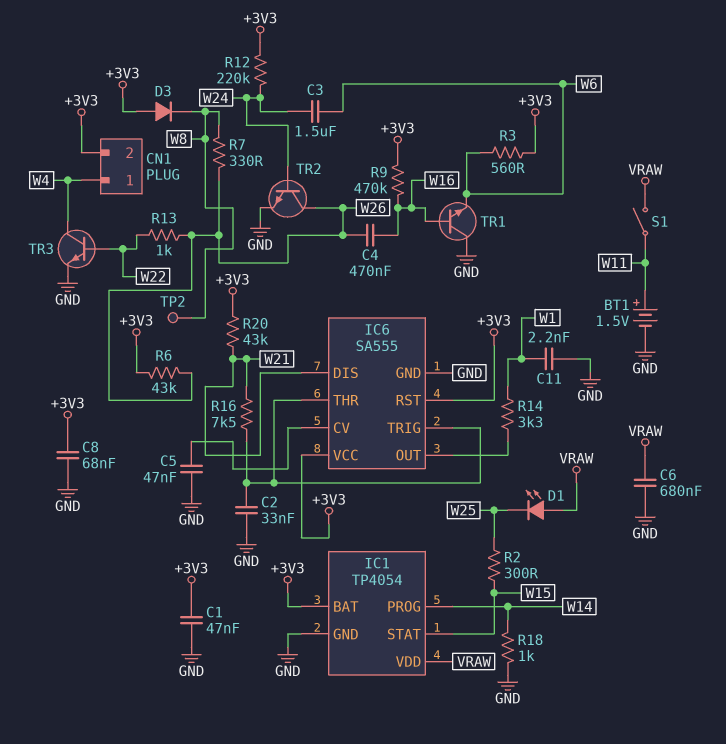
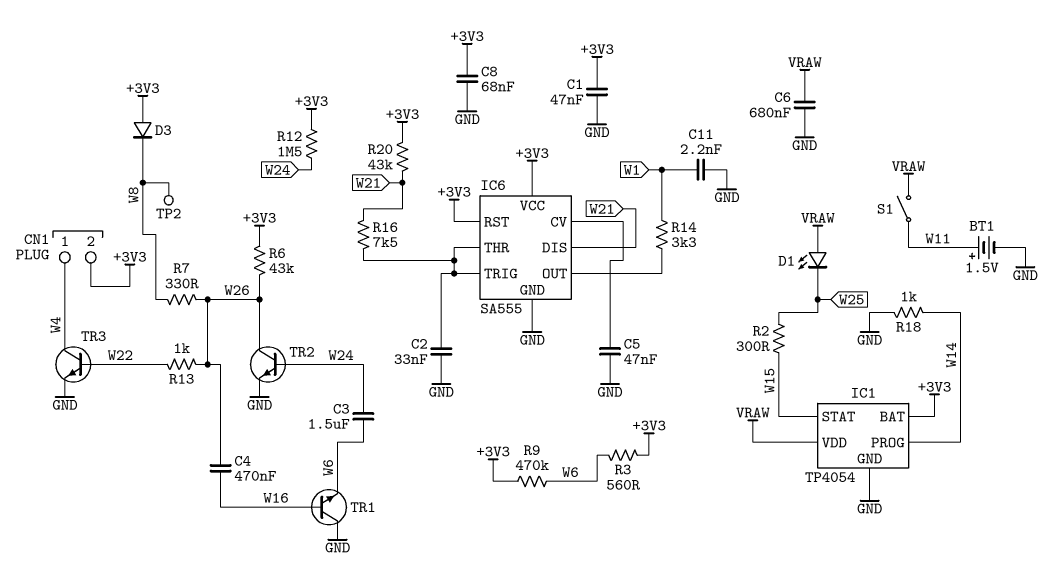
R9: 470k (+3V3, W16) -> 470k (+3V3, W6)
R12: 220k (+3V3, W24) -> 1.5M (+3V3, W24)

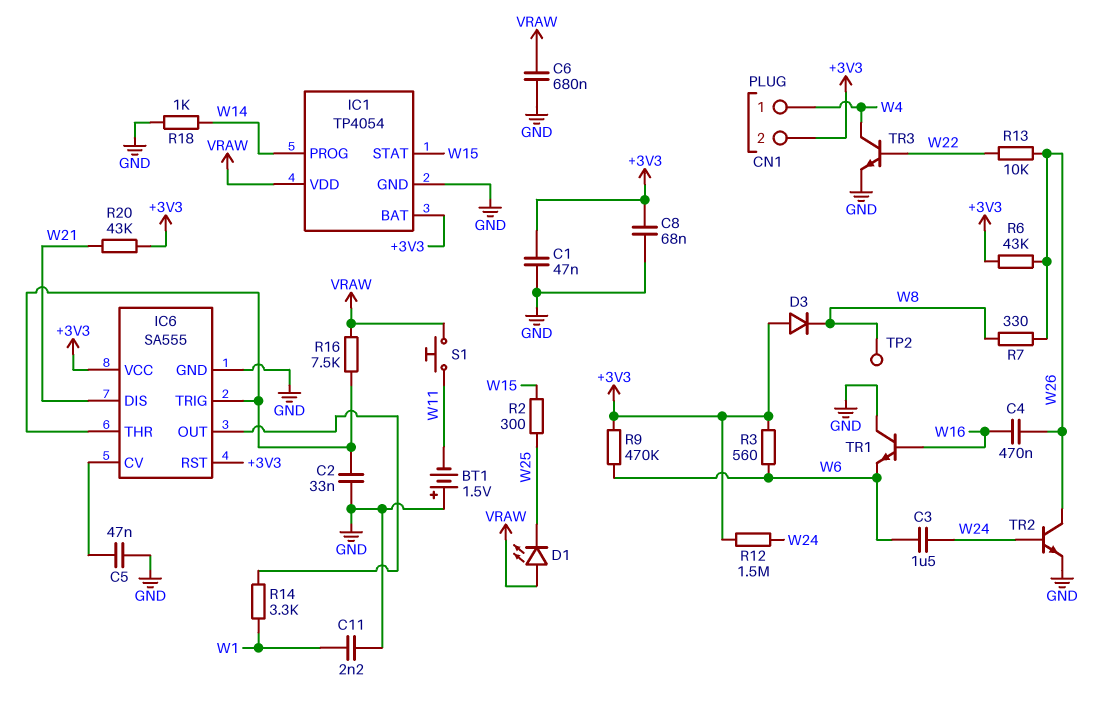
BT1: 1.5V (plus W11, minus GND) -> 1.5V (plus GND, minus W11)
R13: 1k (W22, W26) -> 10k (W22, W26)
R16: 7.5k (IC6/THR, W21) -> 7.5k (IC6/THR, VRAW)
S1: switch (VRAW, W11) -> button (VRAW, W11)

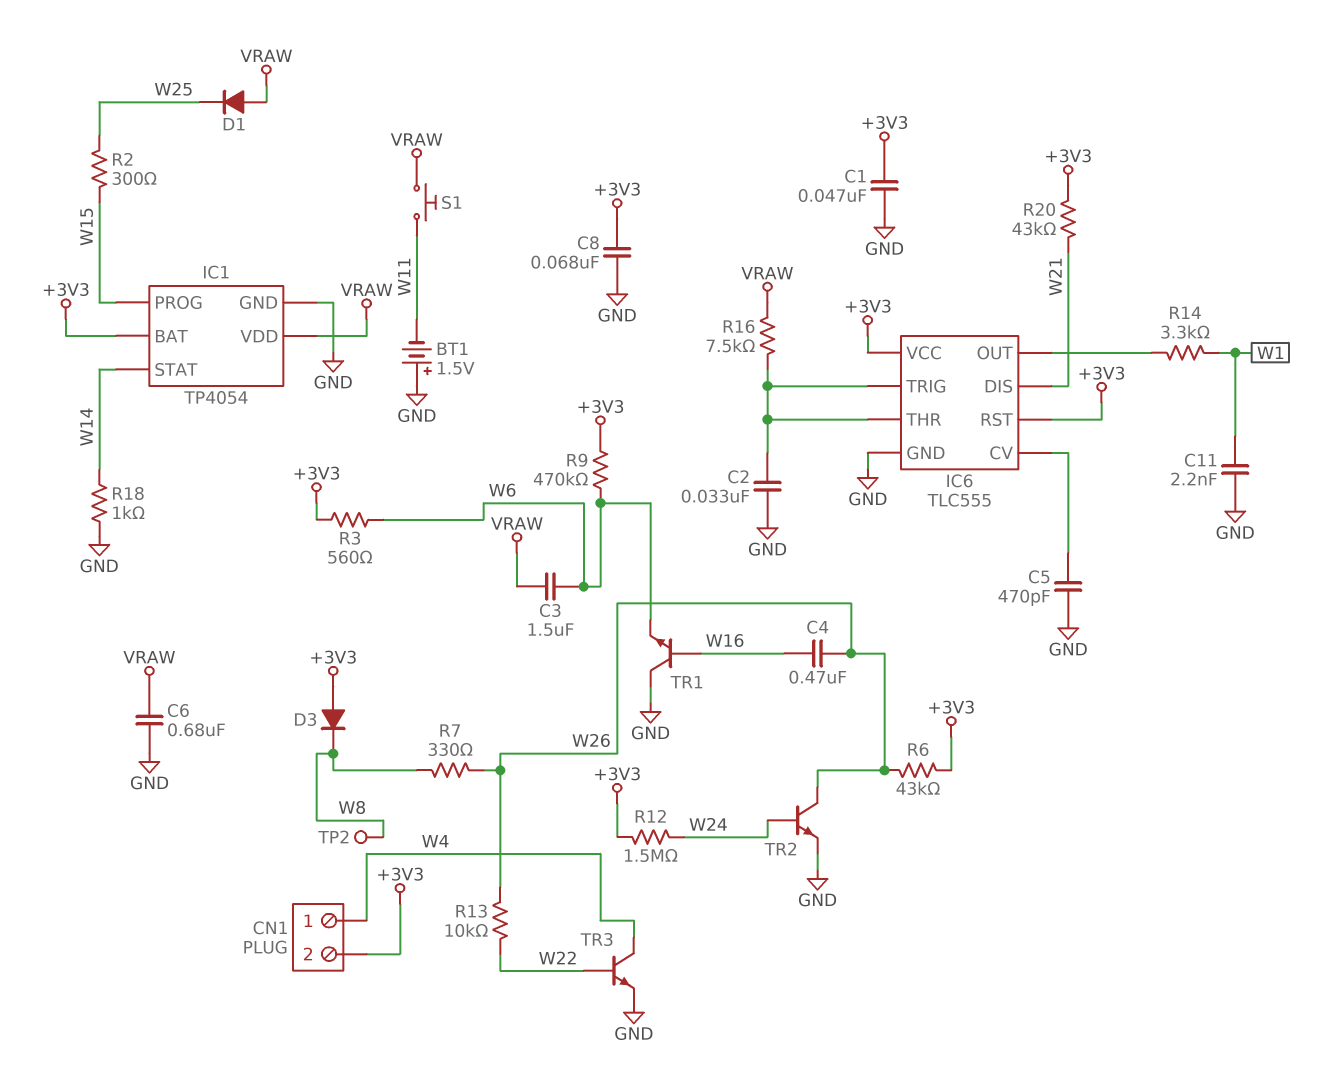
C3: 1.5uF (W6, W24) -> 1.5uF (VRAW, W6)
C5: 47nF (GND, IC6/CV) -> 470pF (GND, IC6/CV)
D1: LED (A VRAW, K W25) -> diode (A VRAW, K W25)
IC1 pin PROG: W14 -> W15
IC1 pin STAT: W15 -> W14
IC6: SA555 -> TLC555

